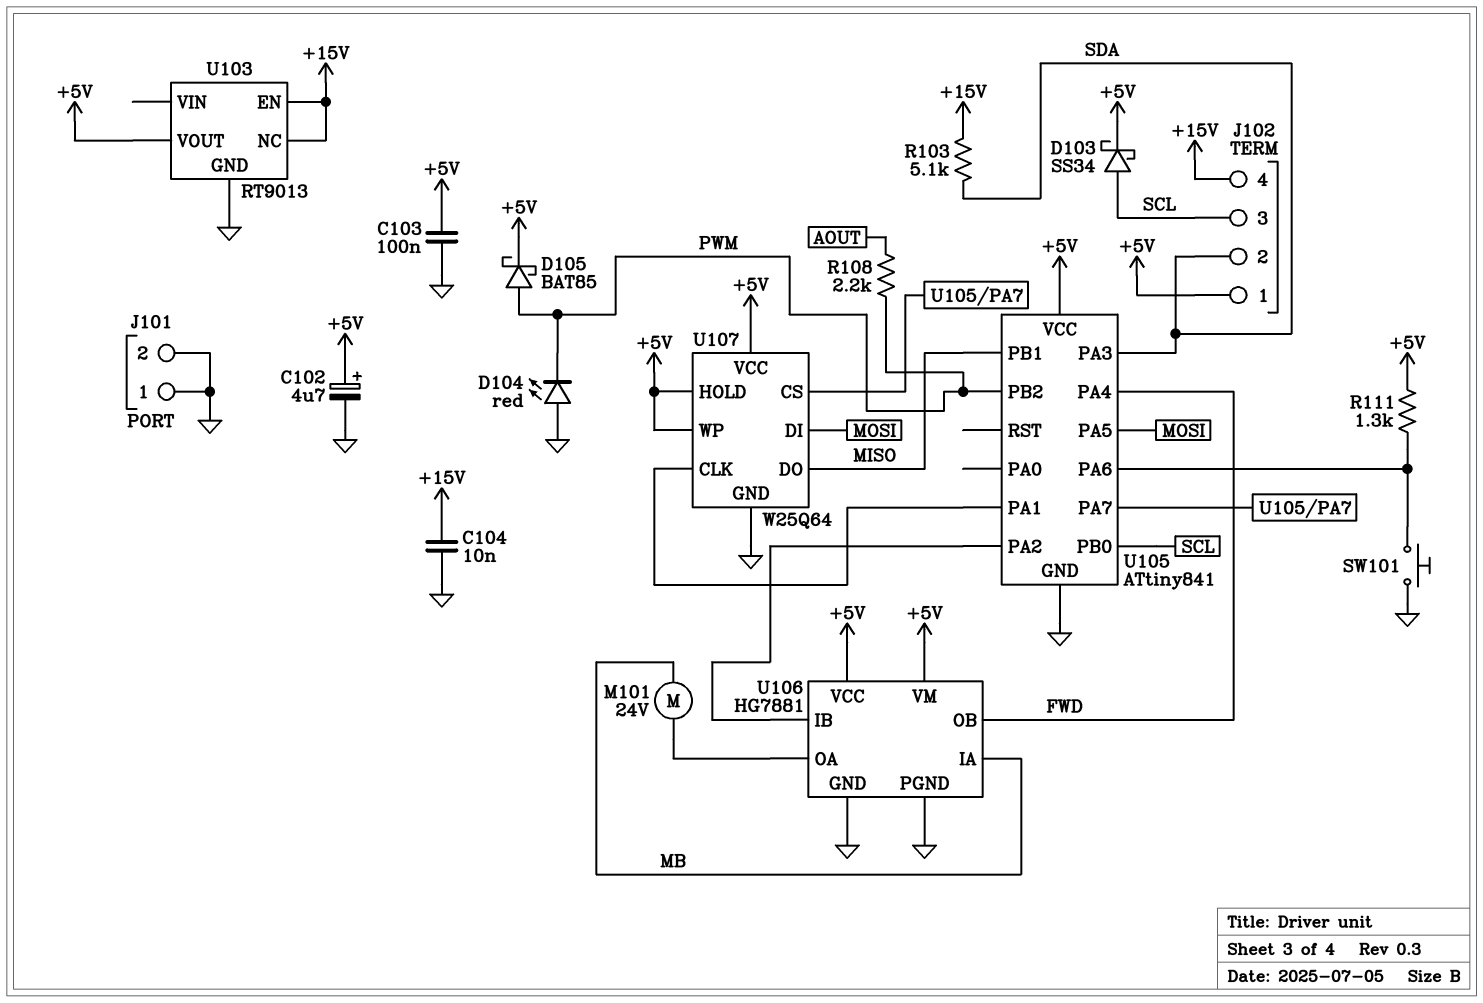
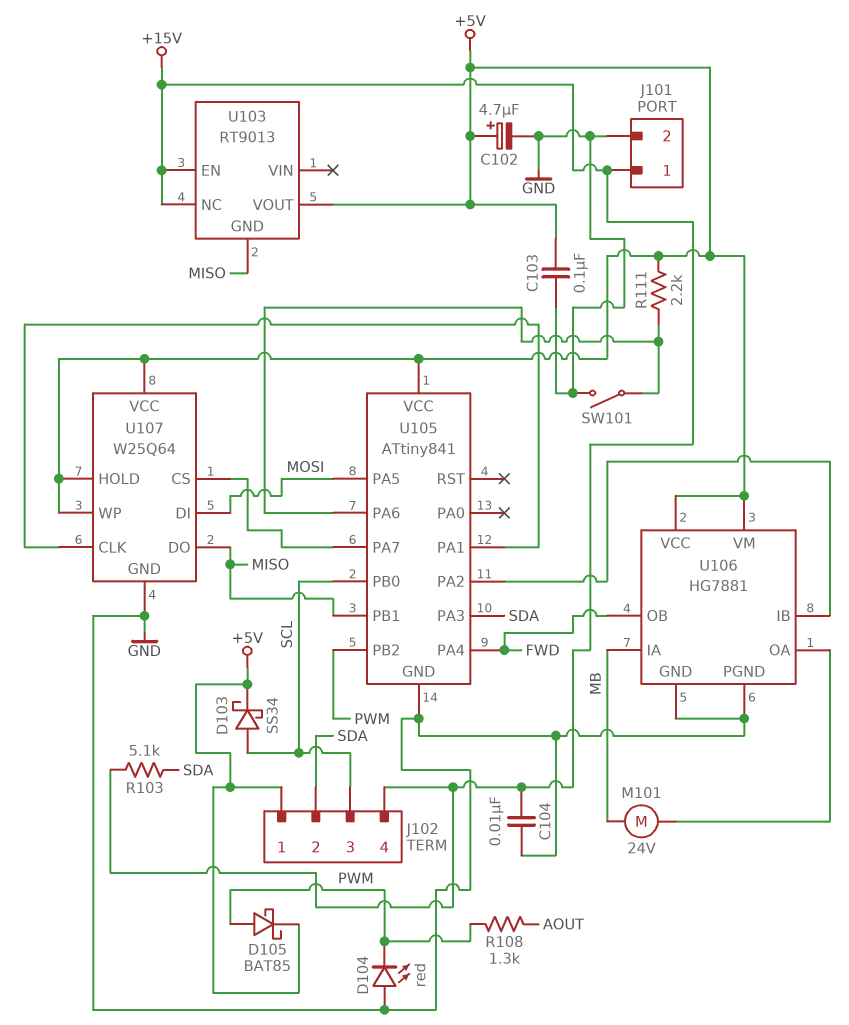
J101 pin 1: GND -> +15V
R108: 2.2k (AOUT, PWM) -> 1.3k (AOUT, PWM)
R111: 1.3k (+5V, U105/PA6) -> 2.2k (+5V, U105/PA6)
SW101: button (GND, U105/PA6) -> switch (GND, U105/PA6)
U103 pin GND: GND -> MISO

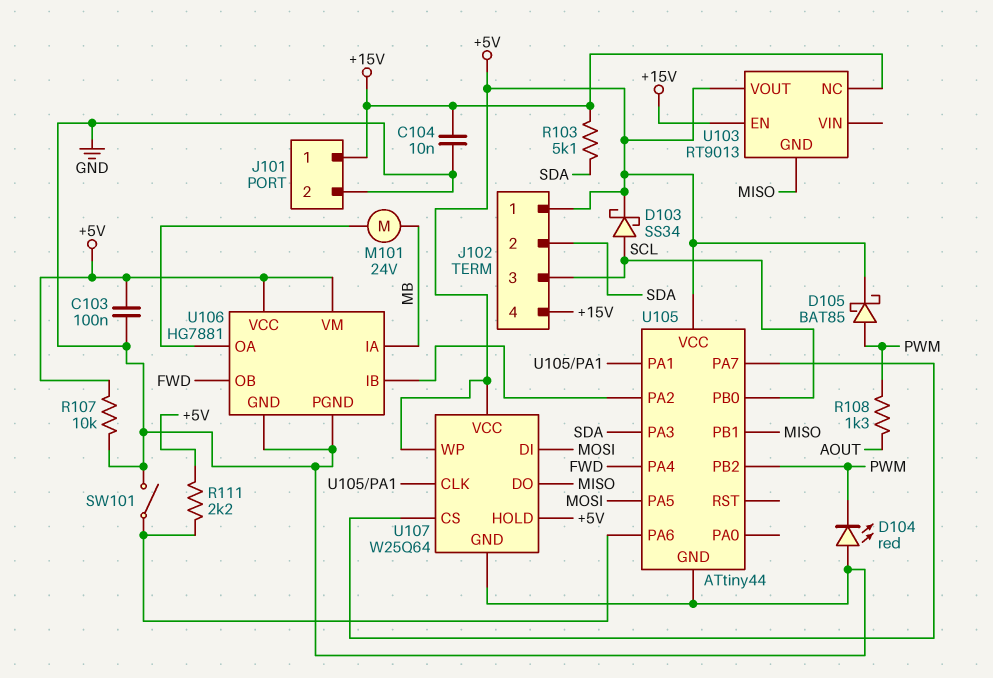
C102: 4.7uF (plus +5V, minus GND) -> none
R107: none -> 10k (+5V, GND)
U105: ATtiny841 -> ATtiny44

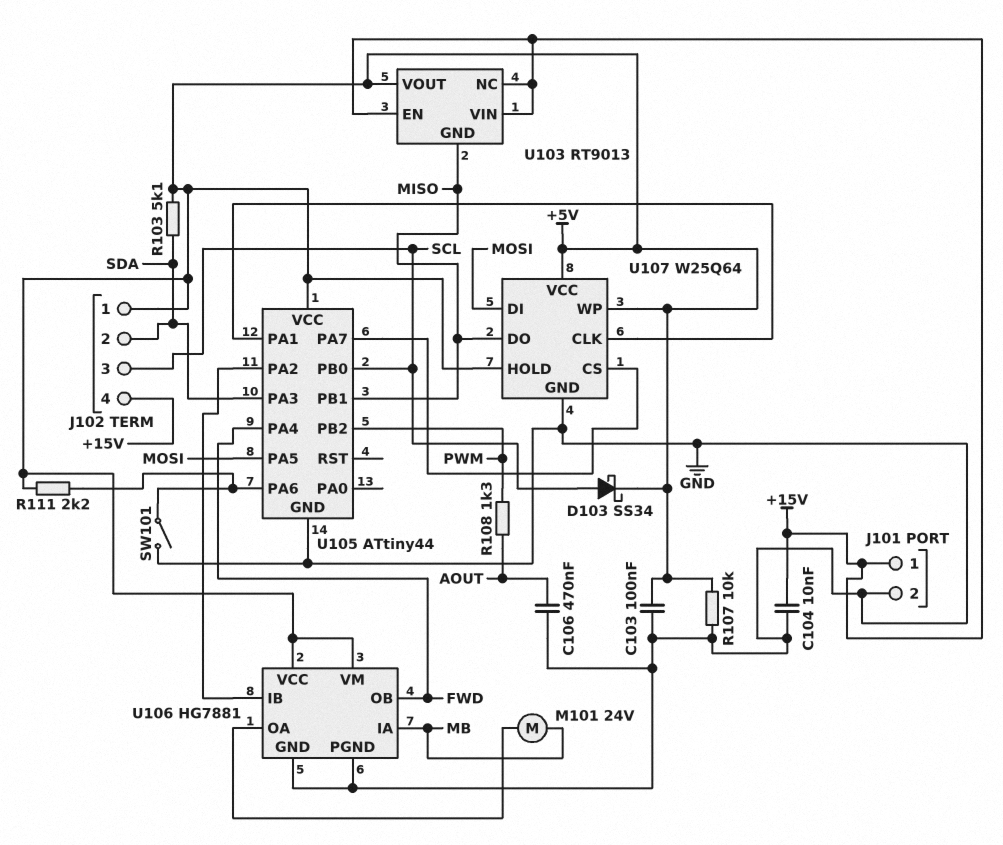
C106: none -> 470nF (AOUT, GND)
D104: LED red (A GND, K PWM) -> none
D105: schottky BAT85 (A PWM, K +5V) -> none
R103: 5.1k (+15V, SDA) -> 5.1k (+5V, SDA)
U103 pin VIN: none -> +15V

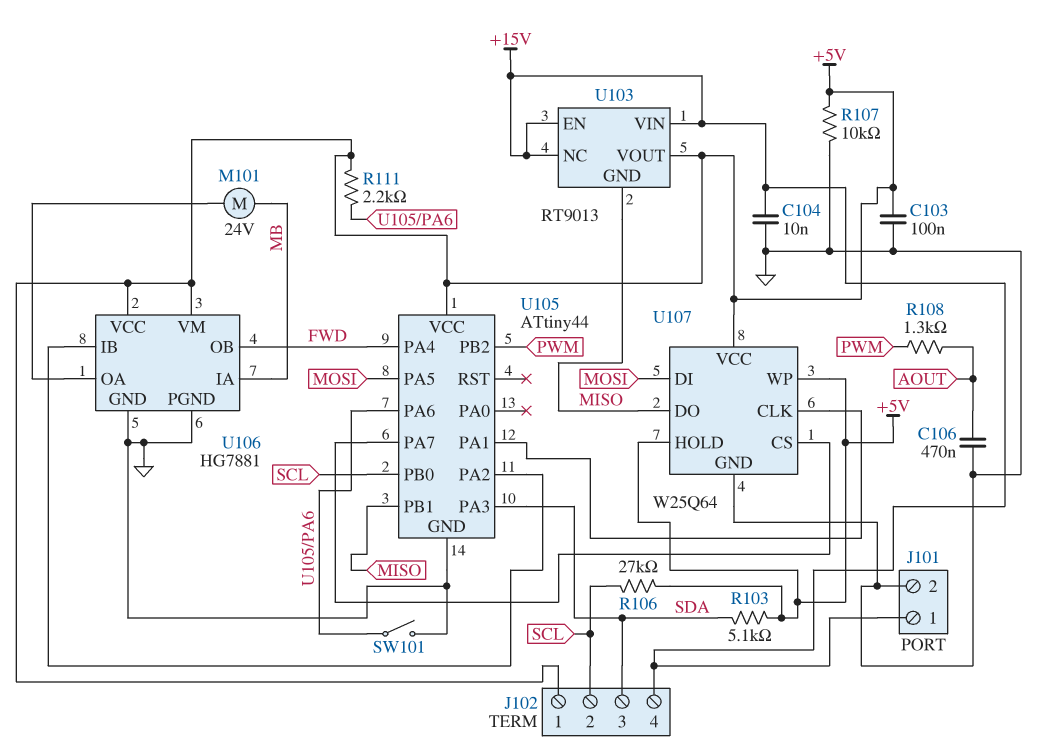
D103: schottky SS34 (A SCL, K +5V) -> none
J102 pin 2: SDA -> SCL
J102 pin 3: SCL -> SDA
R106: none -> 27k (+5V, SCL)

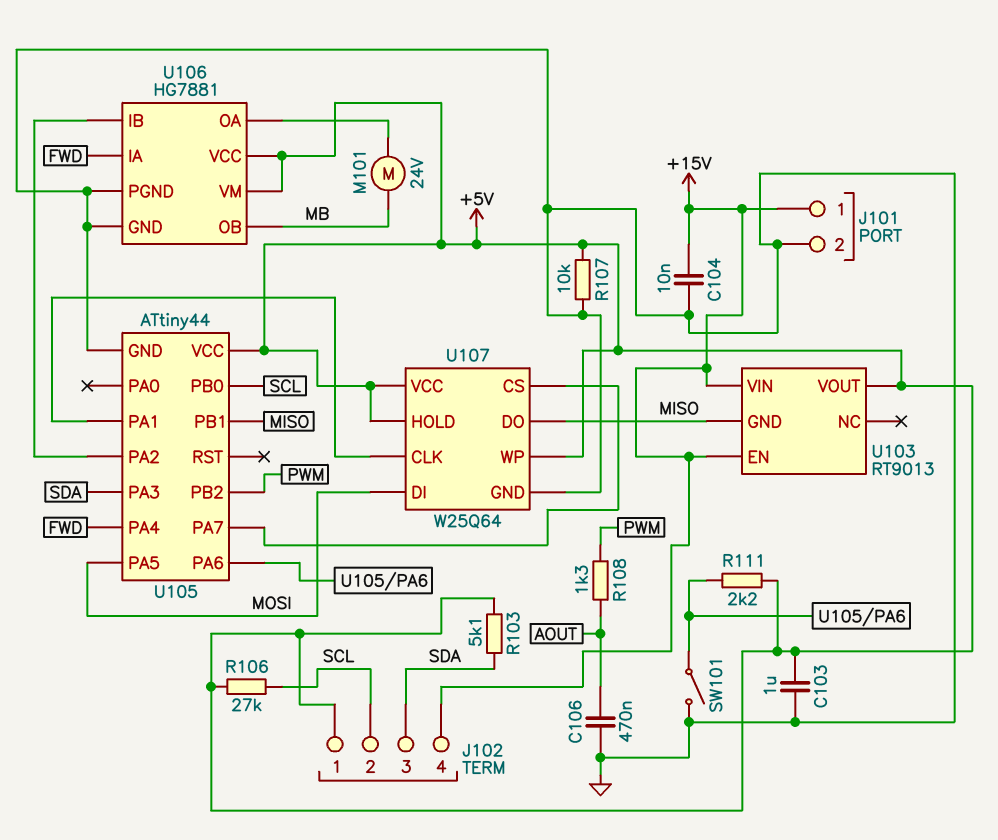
C103: 100nF (+5V, GND) -> 1uF (+5V, GND)
U103 pin NC: +15V -> none
U106 pin IA: MB -> FWD
U106 pin OB: FWD -> MB

